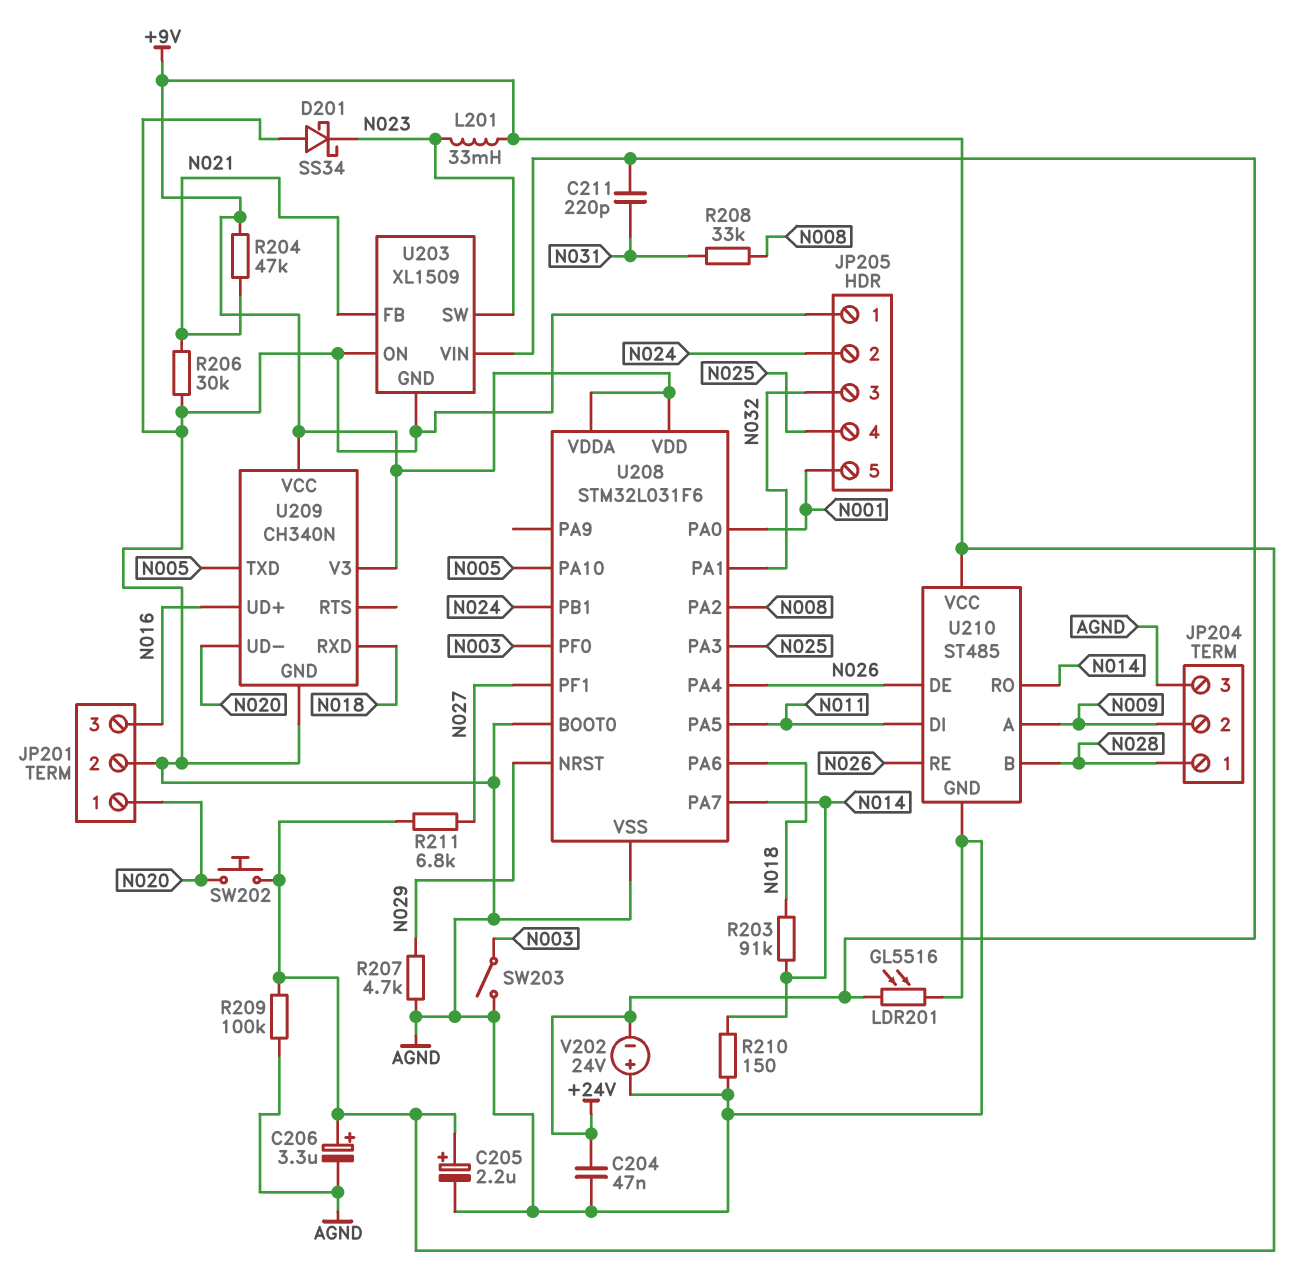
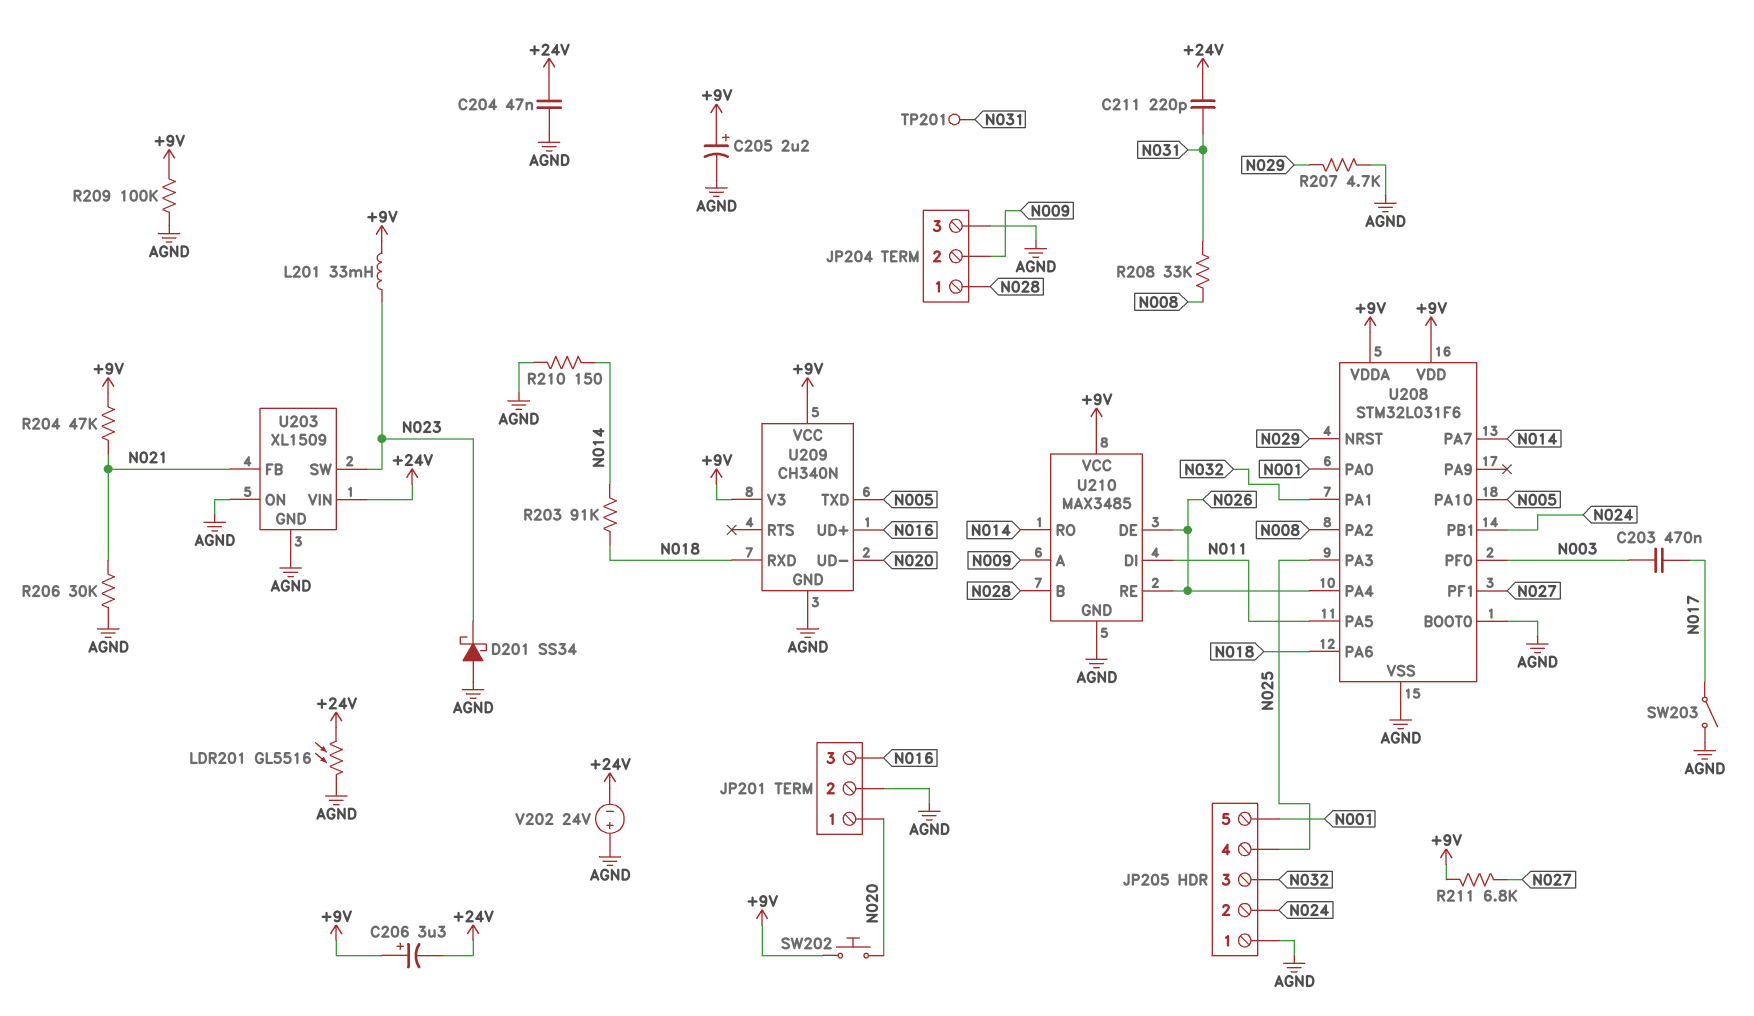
C203: none -> 470nF (N003, N017)
C206: 3.3uF (plus +9V, minus AGND) -> 3.3uF (plus +9V, minus +24V)
SW203: switch (AGND, N003) -> switch (AGND, N017)
TP201: none -> test point (N031)
U210: ST485 -> MAX3485

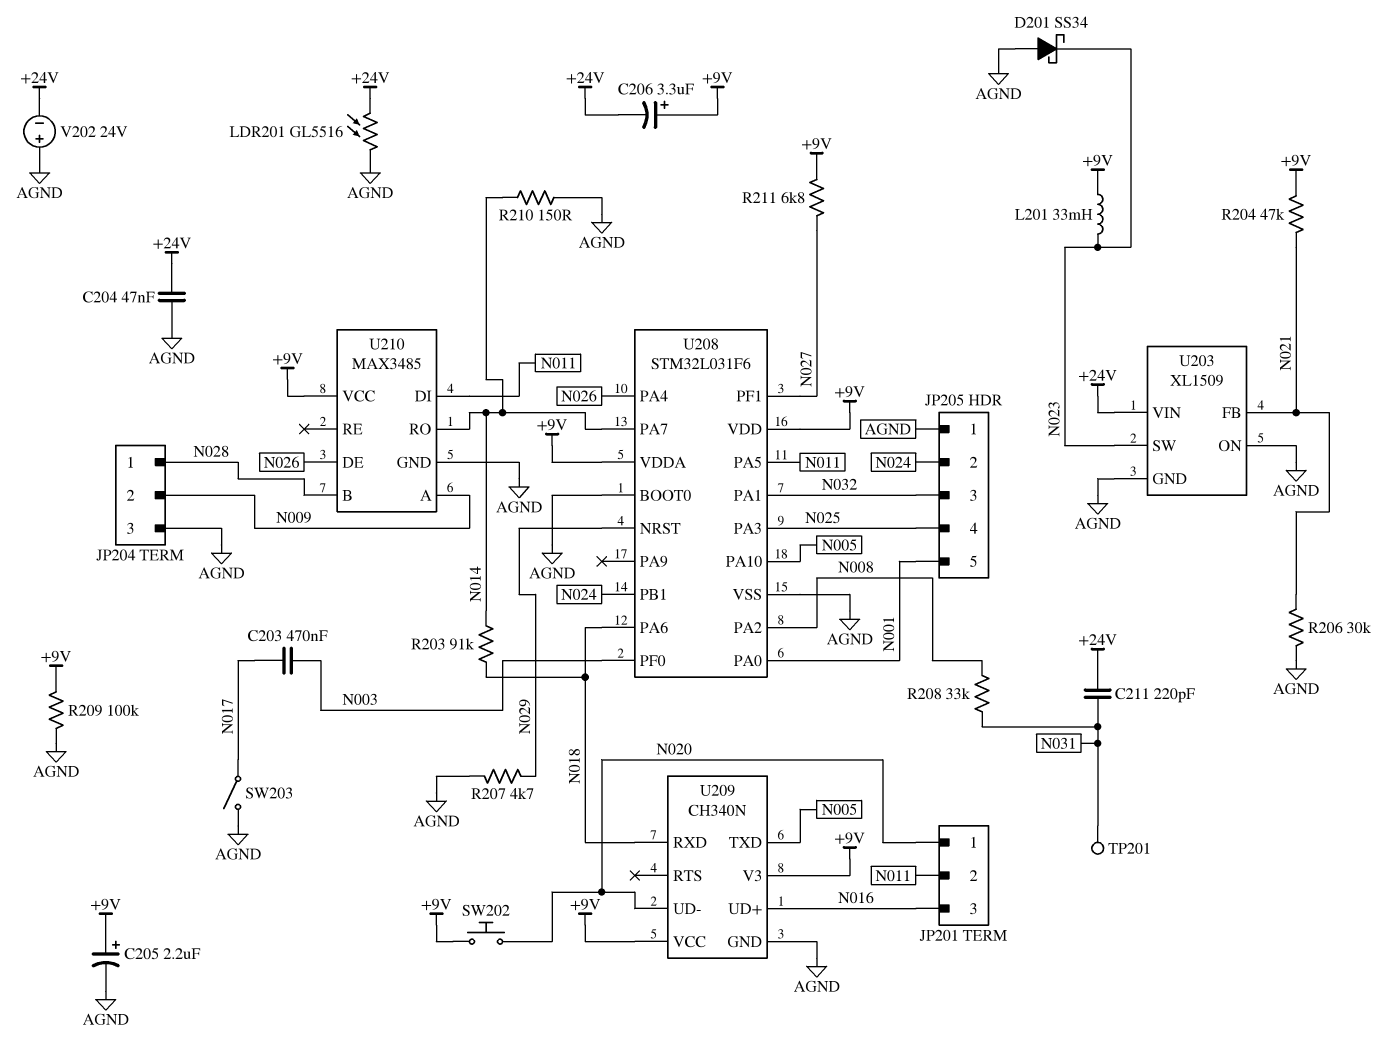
JP201 pin 2: AGND -> N011
U210 pin RE: N026 -> none

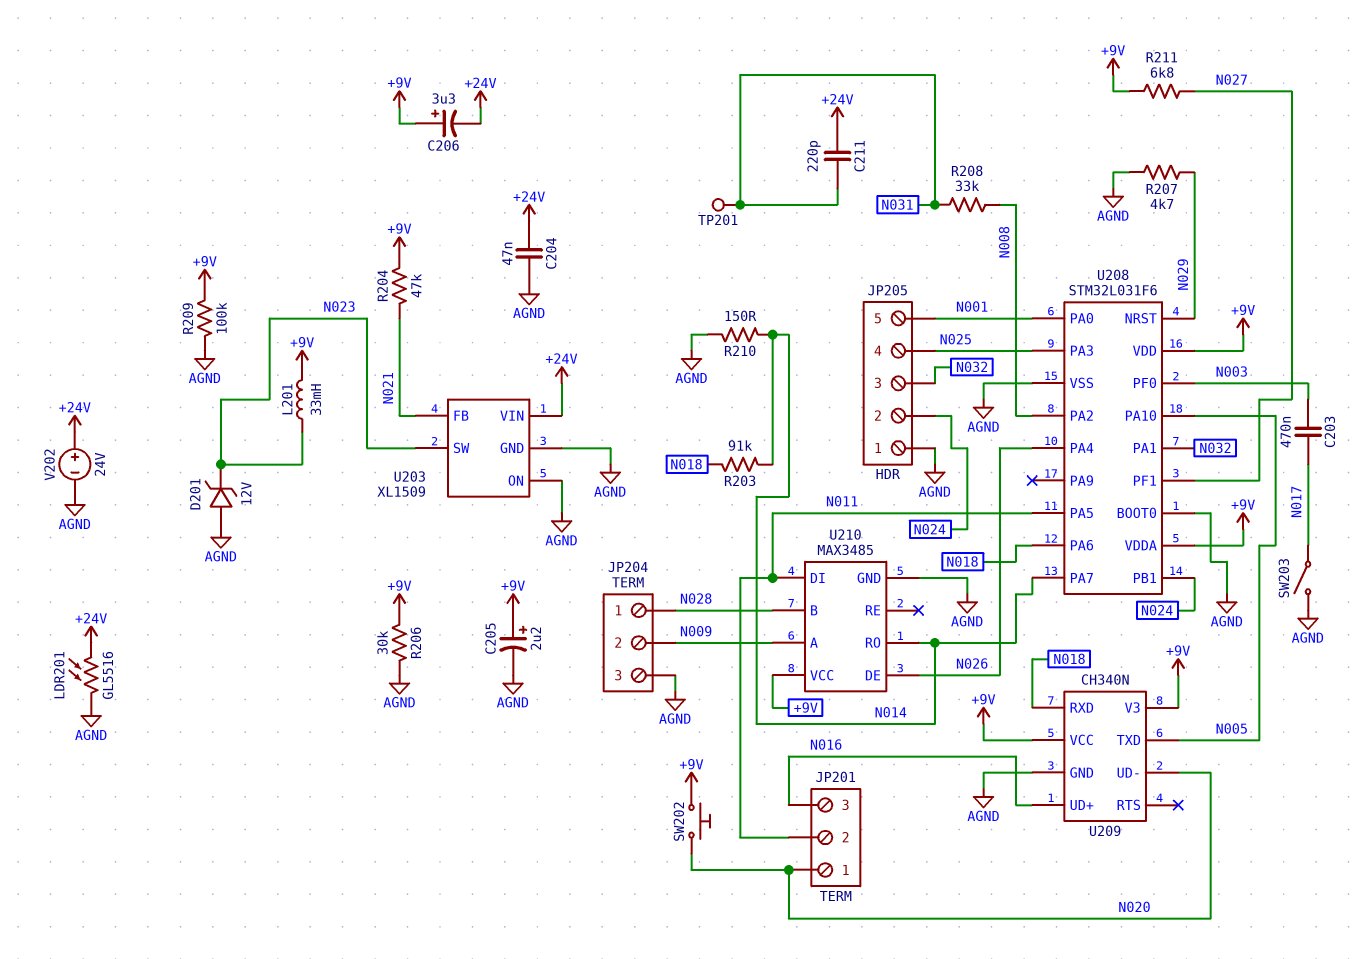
D201: schottky SS34 (A AGND, K N023) -> zener 12V (A AGND, K N023)
R206: 30k (AGND, N021) -> 30k (+9V, AGND)
V202: 24V (plus AGND, minus +24V) -> 24V (plus +24V, minus AGND)

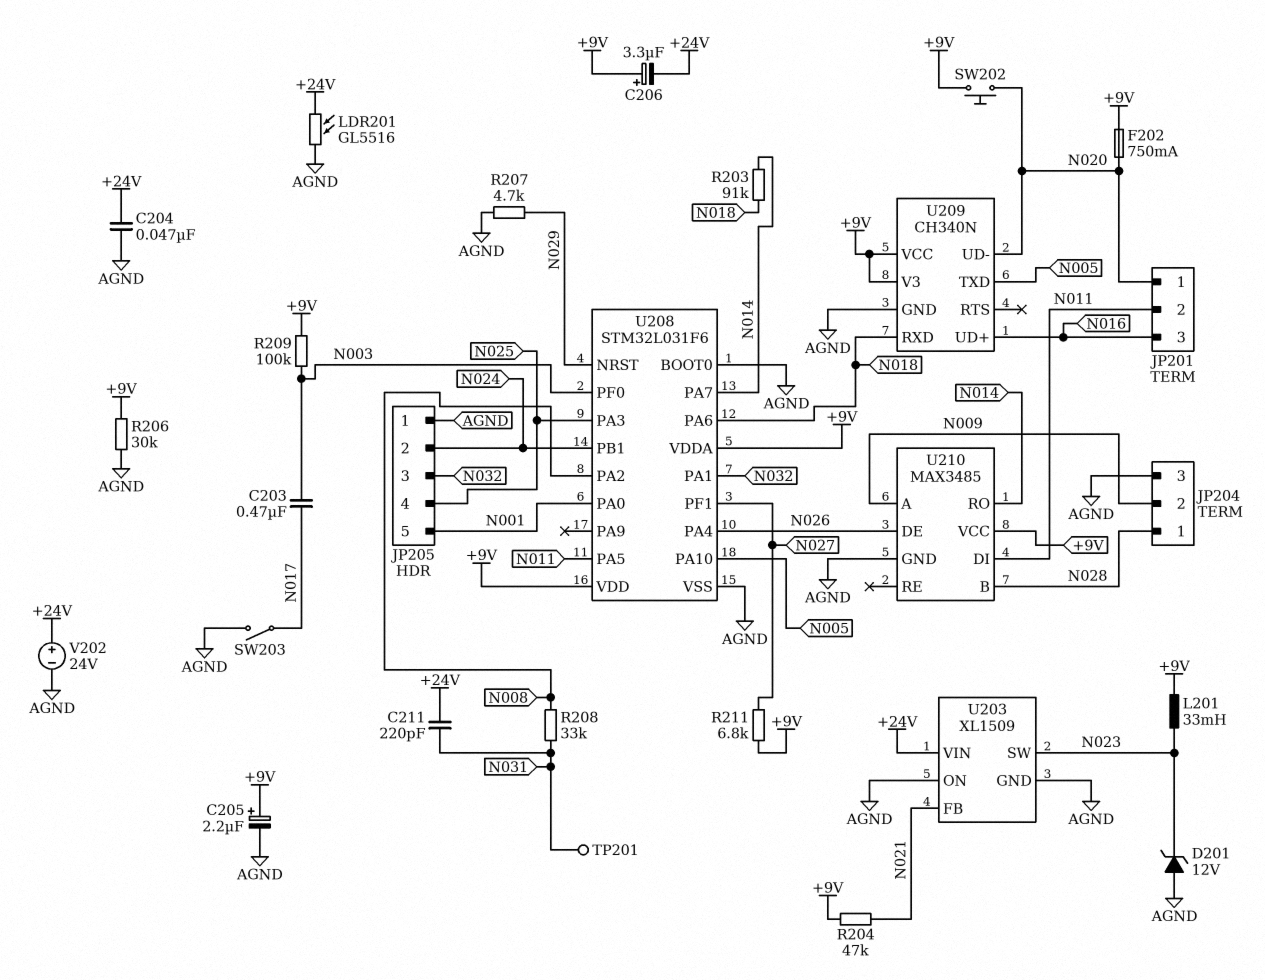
F202: none -> 750mA (+9V, N020)
R209: 100k (+9V, AGND) -> 100k (+9V, N003)
R210: 150 (AGND, N014) -> none

